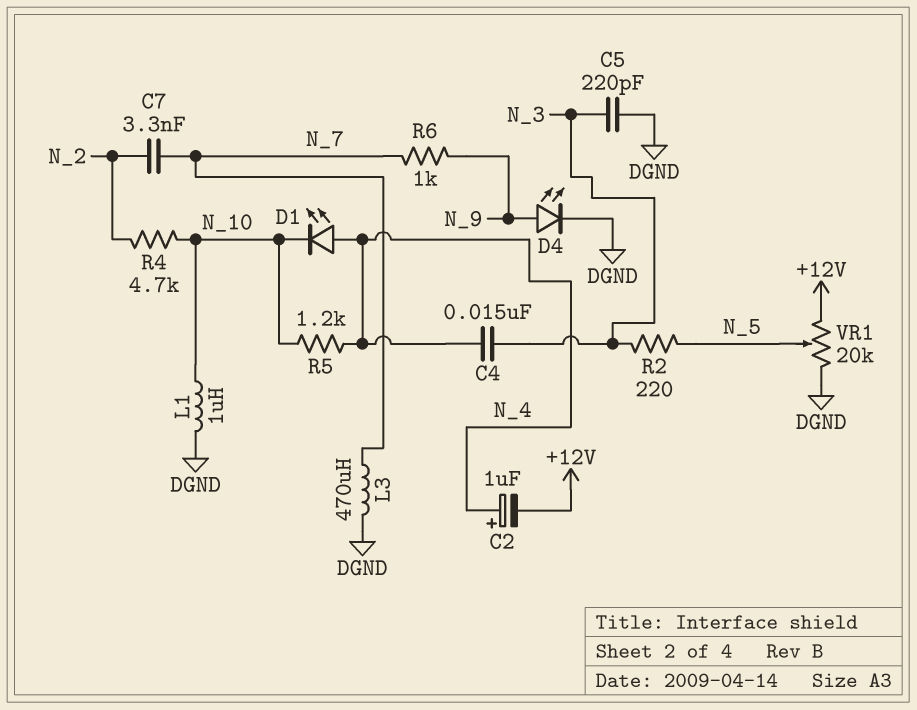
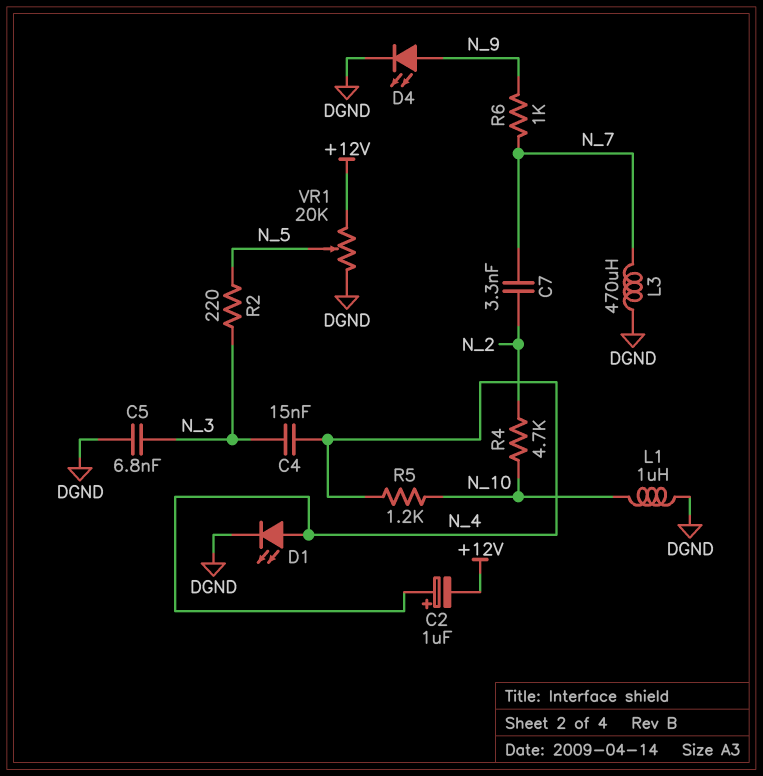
C5: 220pF (DGND, N_3) -> 6.8nF (DGND, N_3)
D1: LED (A N_4, K N_10) -> LED (A N_4, K DGND)

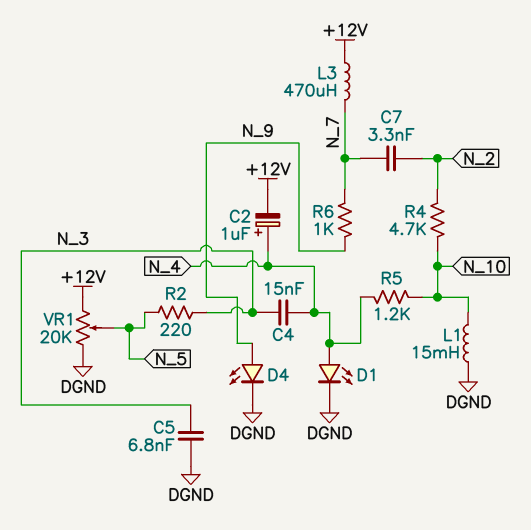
L1: 1uH (DGND, N_10) -> 15mH (DGND, N_10)
L3: 470uH (DGND, N_7) -> 470uH (+12V, N_7)

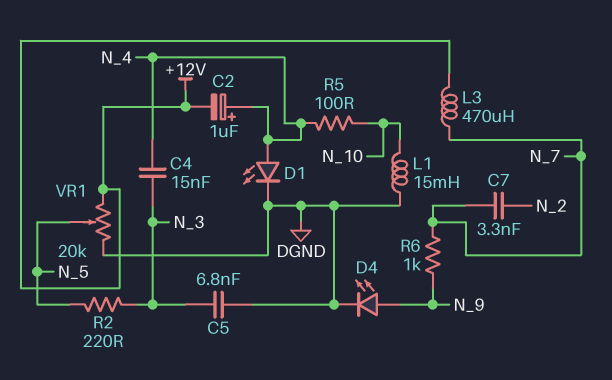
R4: 4.7k (N_2, N_10) -> none
R5: 1.2k (N_4, N_10) -> 100 (N_4, N_10)

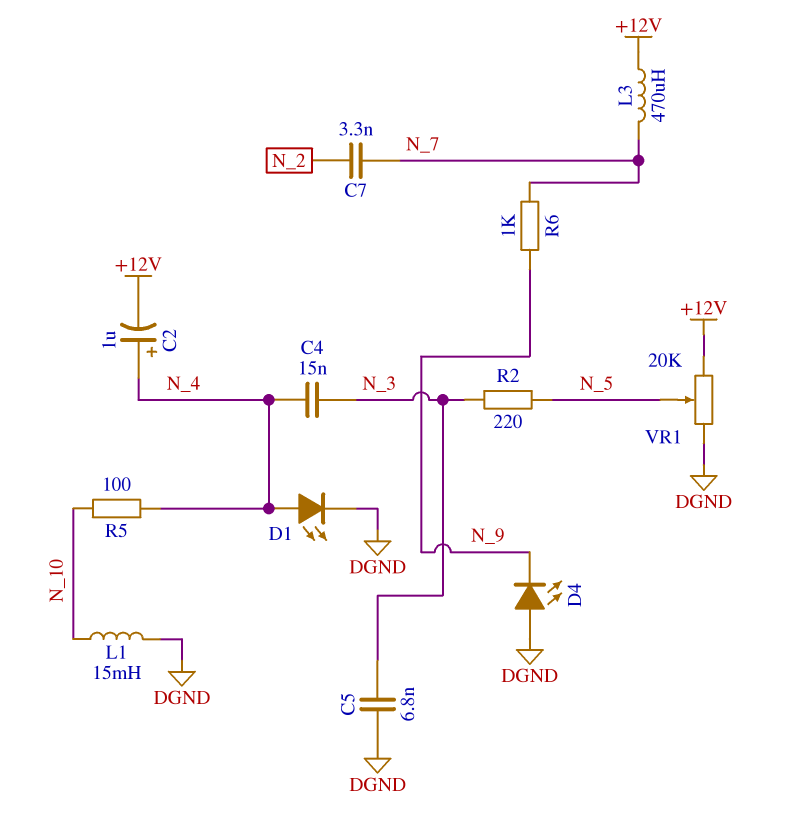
D4: LED (A N_9, K DGND) -> LED (A DGND, K N_9)

